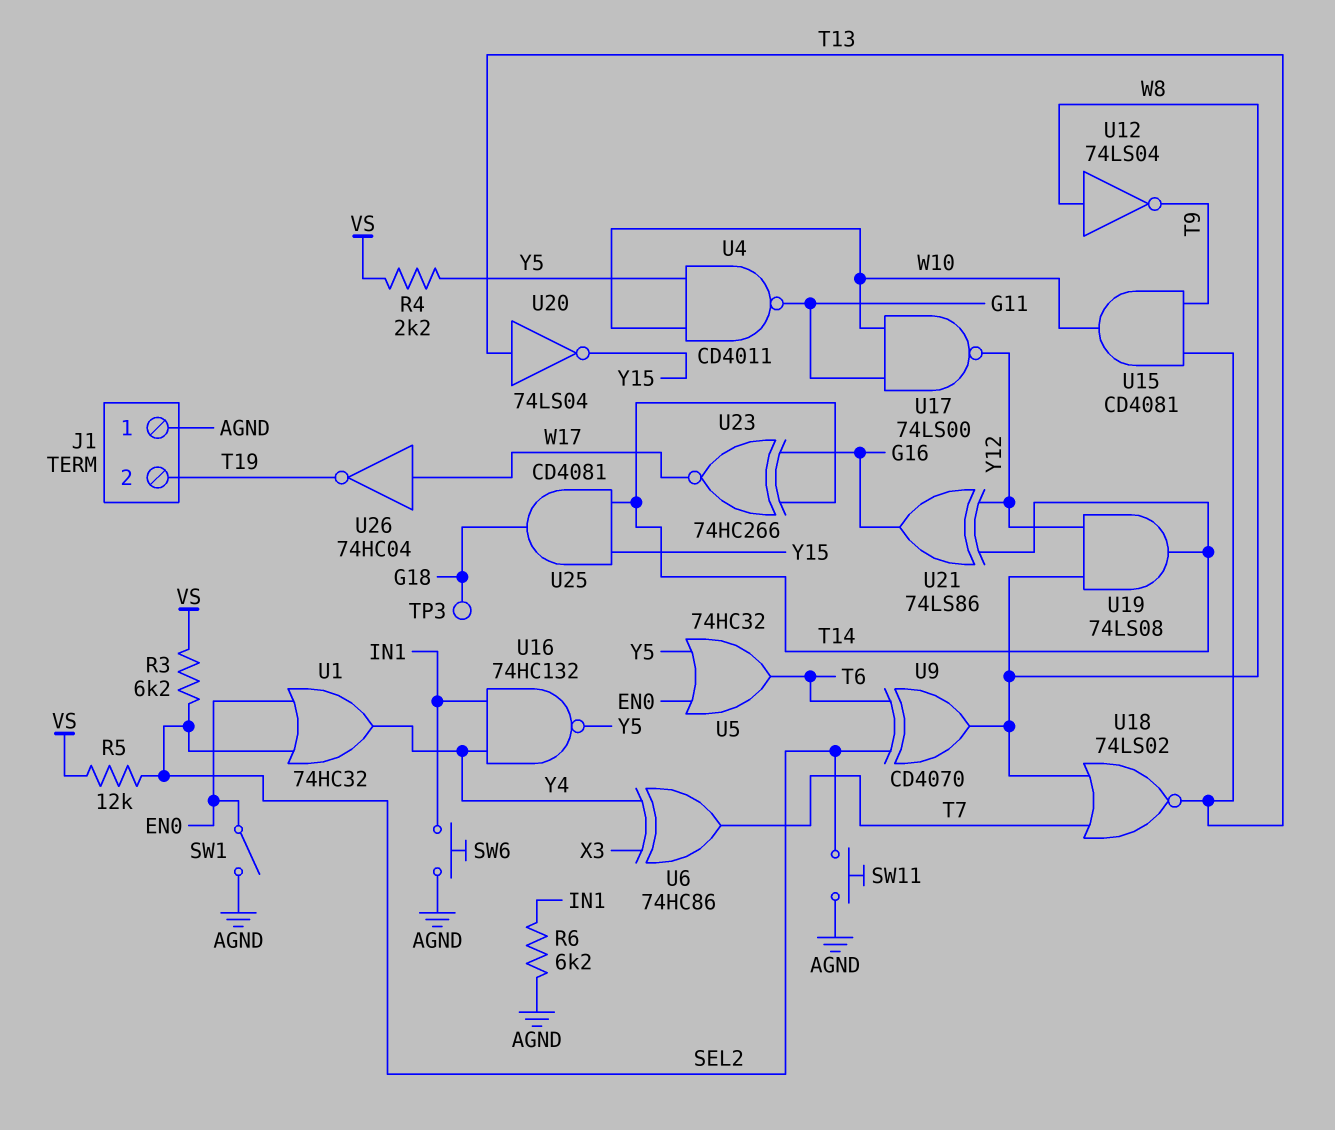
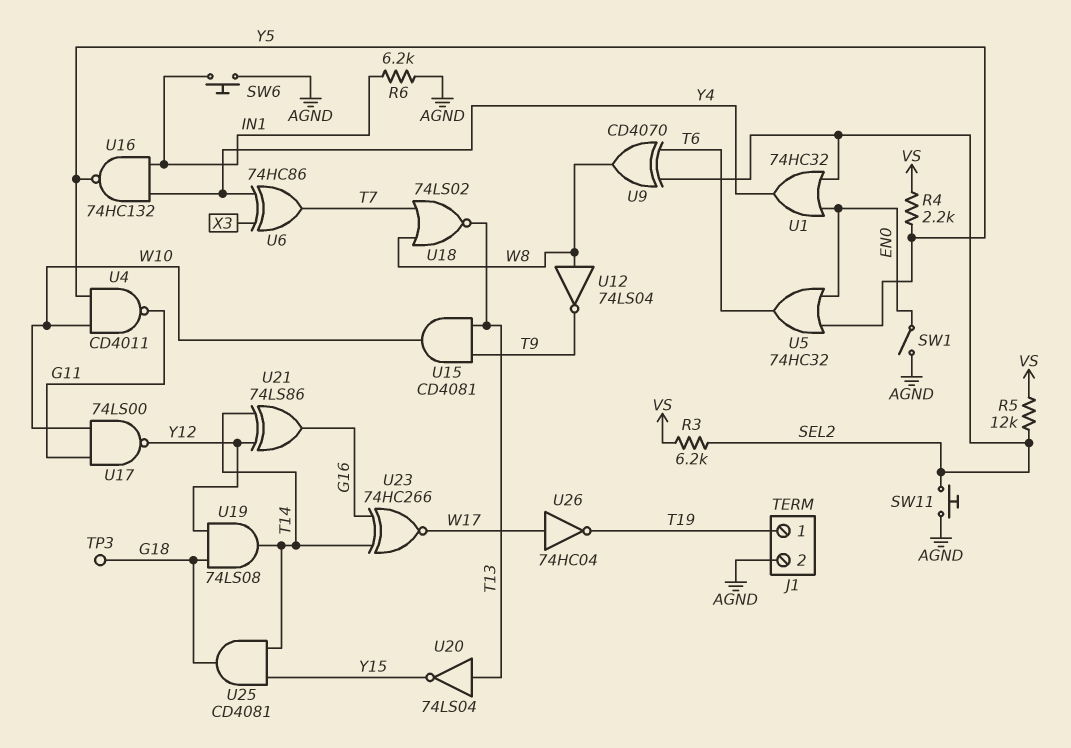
J1 pin 1: AGND -> T19
J1 pin 2: T19 -> AGND
U19: AND 74LS08 (in W8, in Y12, out T14) -> AND 74LS08 (in G18, in Y12, out T14)

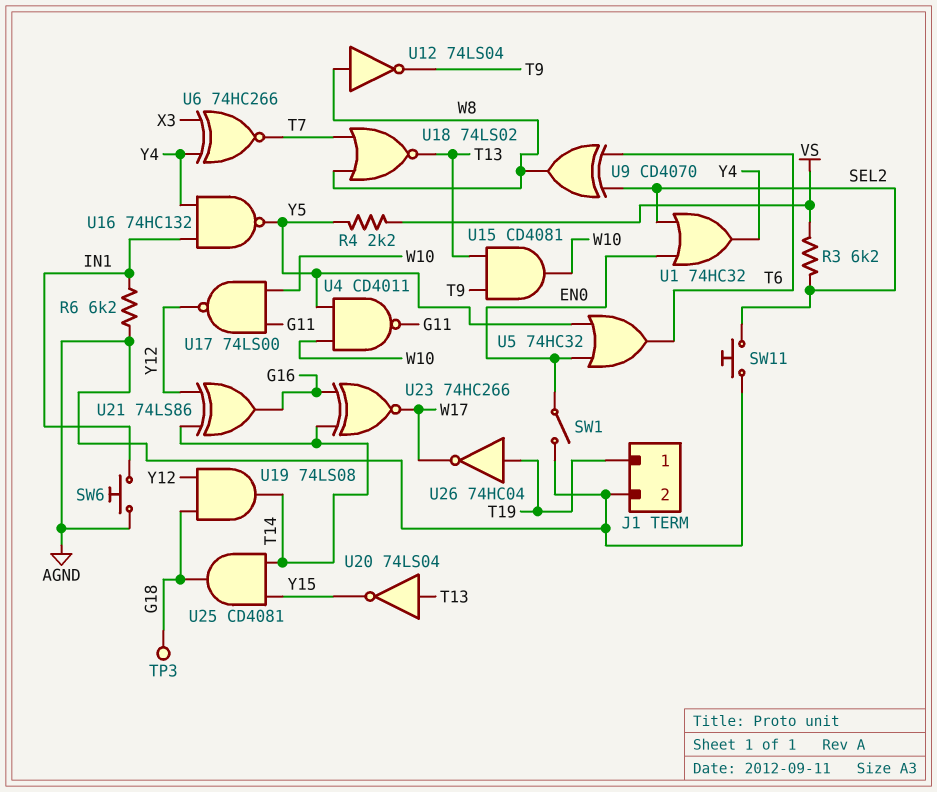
R5: 12k (SEL2, VS) -> none
U6: XOR 74HC86 (in X3, in Y4, out T7) -> XNOR 74HC266 (in X3, in Y4, out T7)
U26: NOT 74HC04 (in W17, out T19) -> NOT 74HC04 (in T19, out W17)

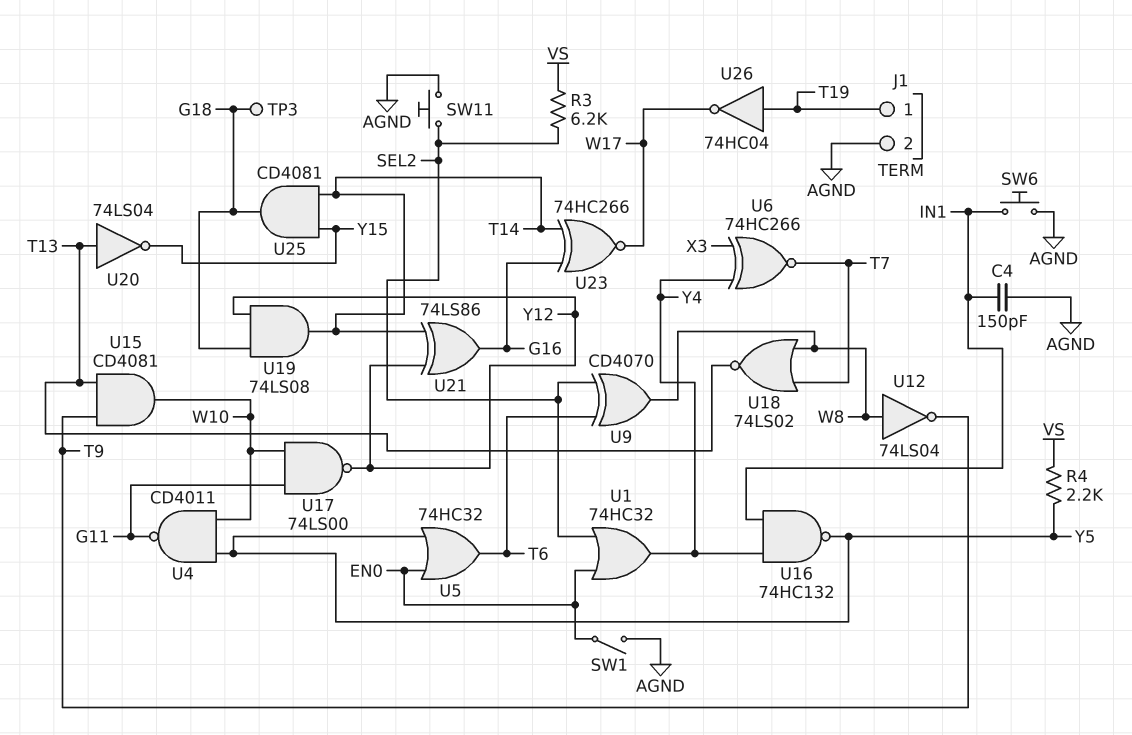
C4: none -> 150pF (AGND, IN1)
R6: 6.2k (AGND, IN1) -> none

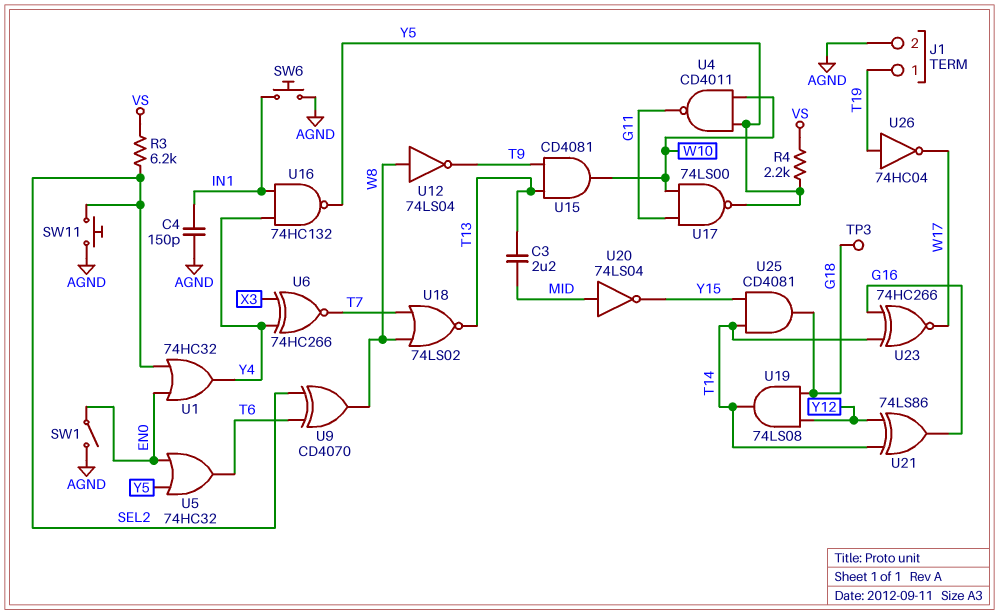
C3: none -> 2.2uF (MID, T13)
U17: NAND 74LS00 (in G11, in W10, out Y12) -> NAND 74LS00 (in G11, in W10, out Y5)
U20: NOT 74LS04 (in T13, out Y15) -> NOT 74LS04 (in MID, out Y15)

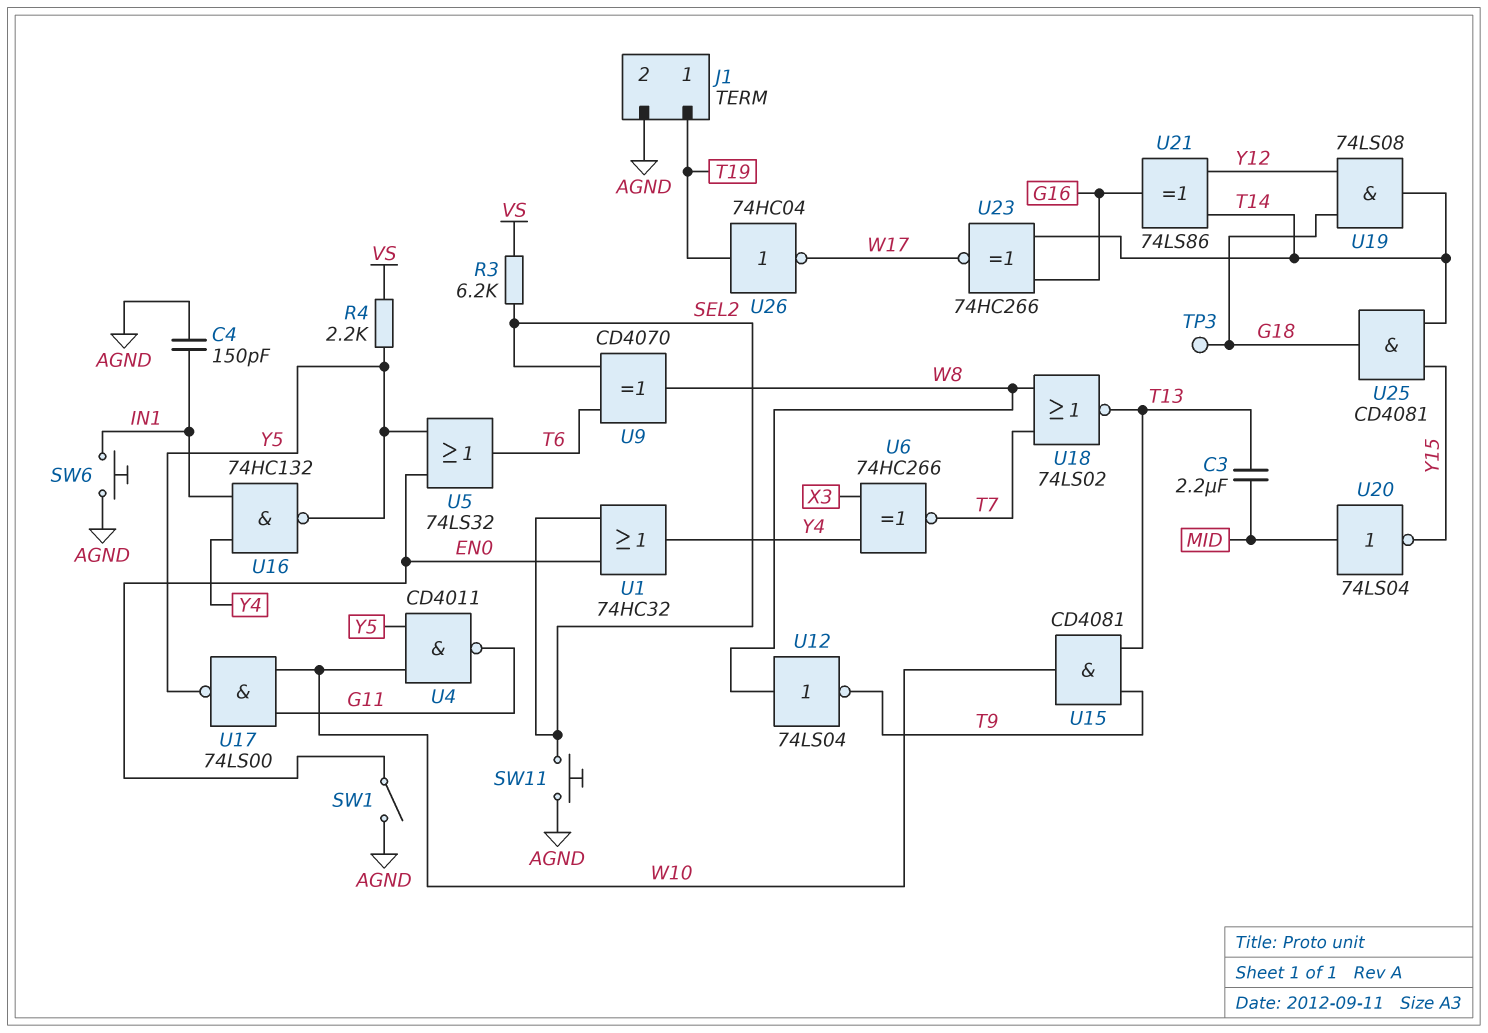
U5: OR 74HC32 (in EN0, in Y5, out T6) -> OR 74LS32 (in EN0, in Y5, out T6)

